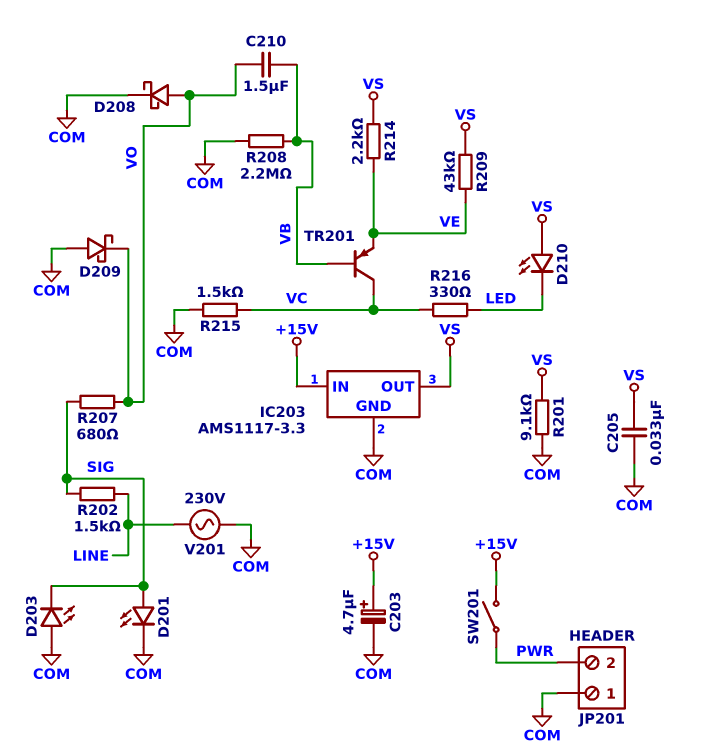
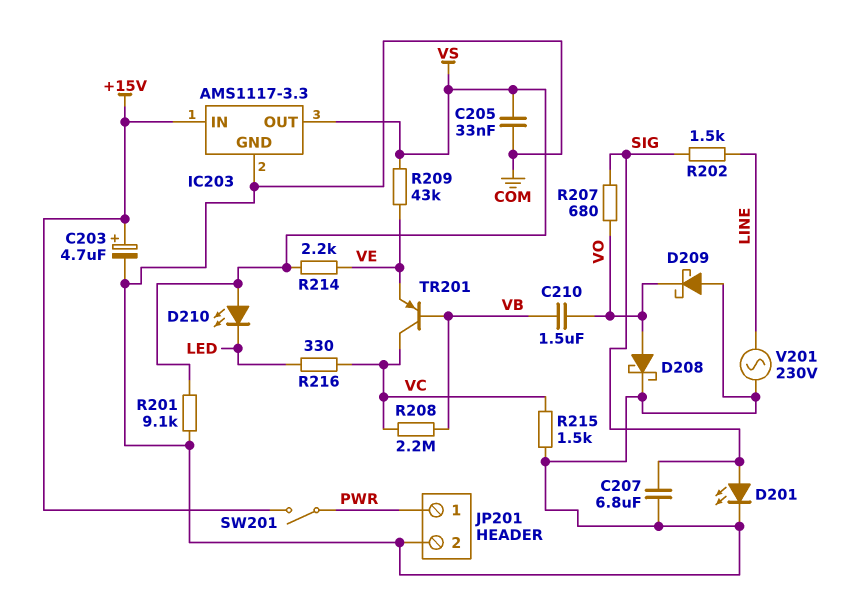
C207: none -> 6.8uF (COM, SIG)
D203: LED (A COM, K SIG) -> none
JP201 pin 1: COM -> PWR
JP201 pin 2: PWR -> COM
R208: 2.2M (COM, VB) -> 2.2M (VB, VC)

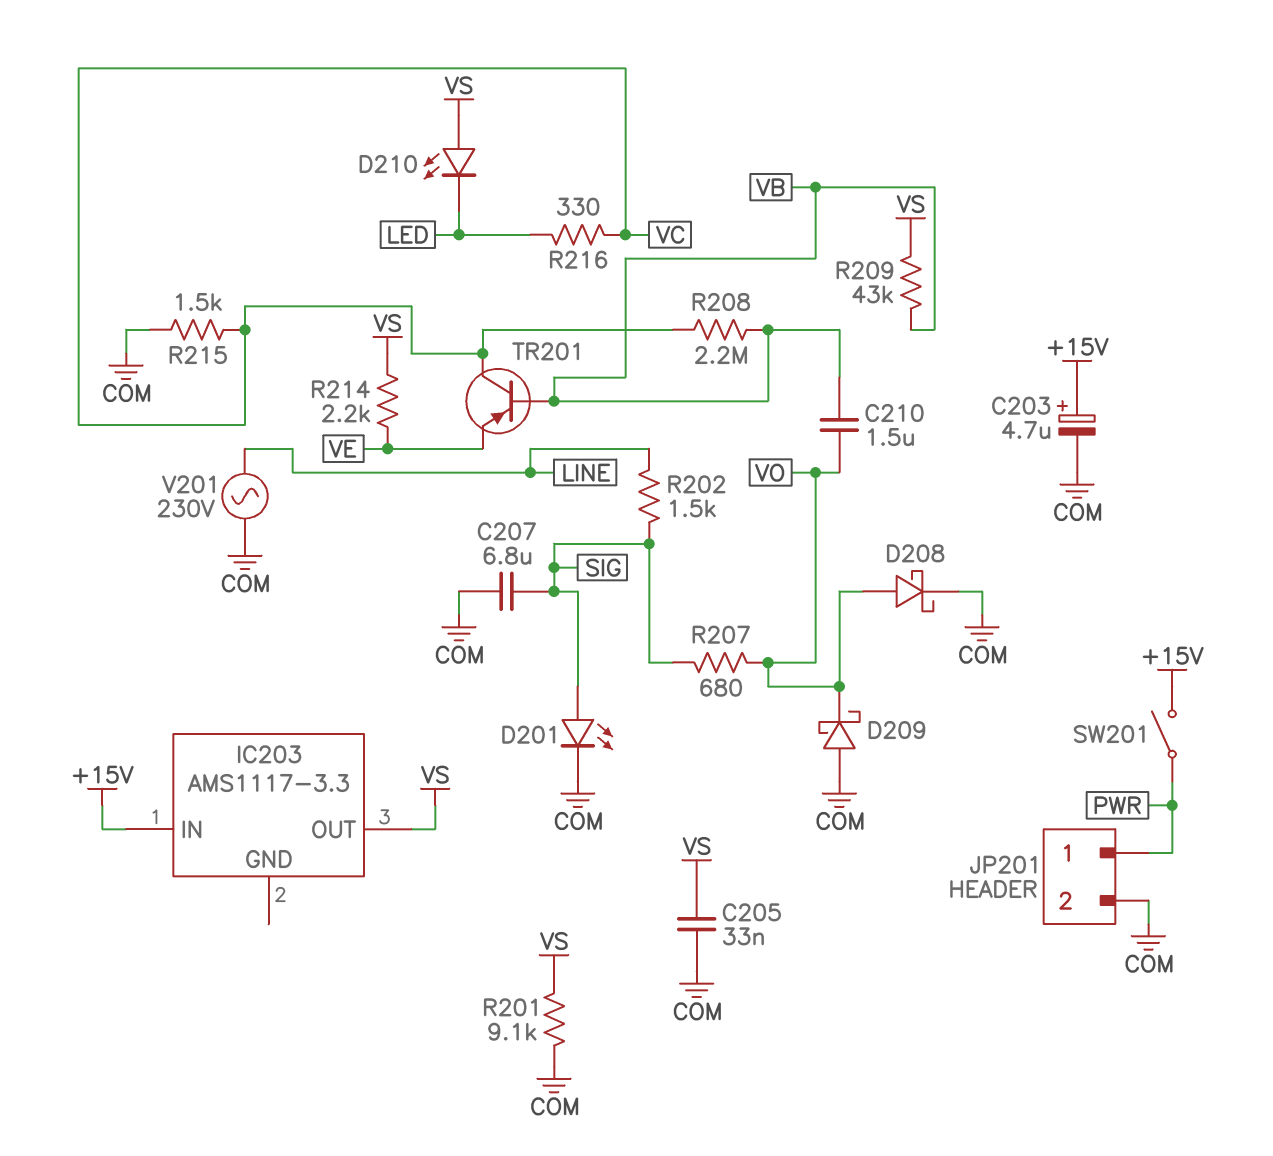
IC203 pin GND: COM -> none
R209: 43k (VE, VS) -> 43k (VB, VS)

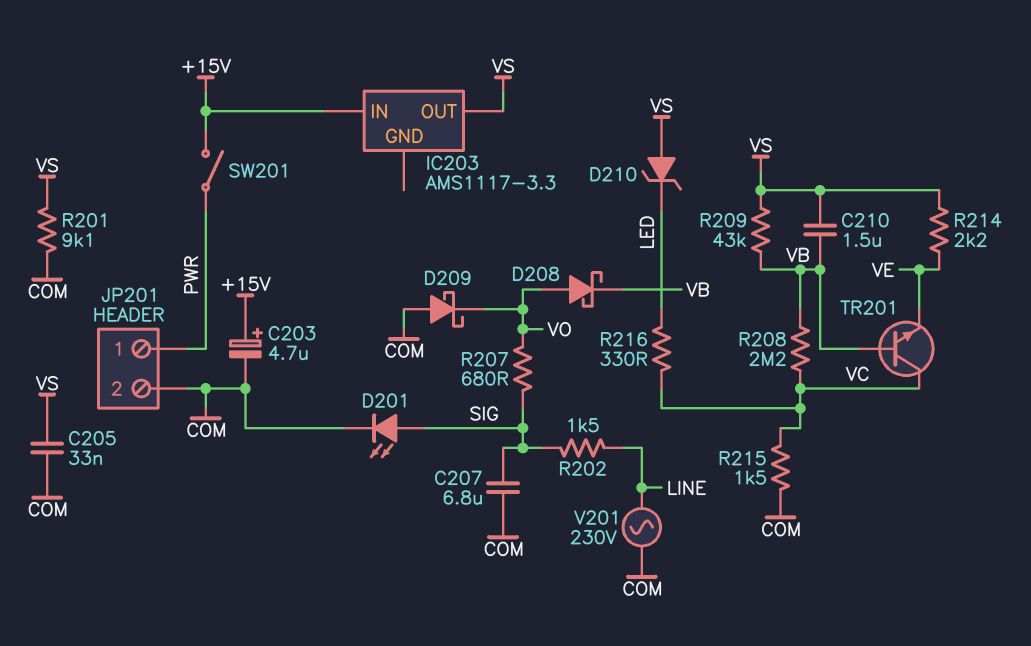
C210: 1.5uF (VB, VO) -> 1.5uF (VB, VS)
D208: schottky (A VO, K COM) -> schottky (A VO, K VB)
D210: LED (A VS, K LED) -> zener (A VS, K LED)
TR201: PNP (B VB, C VC, E VE) -> NPN (B VB, C VC, E VE)

